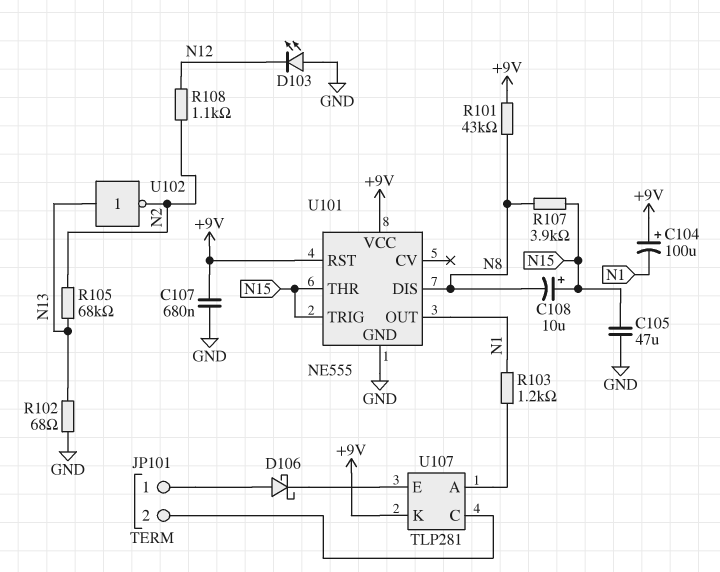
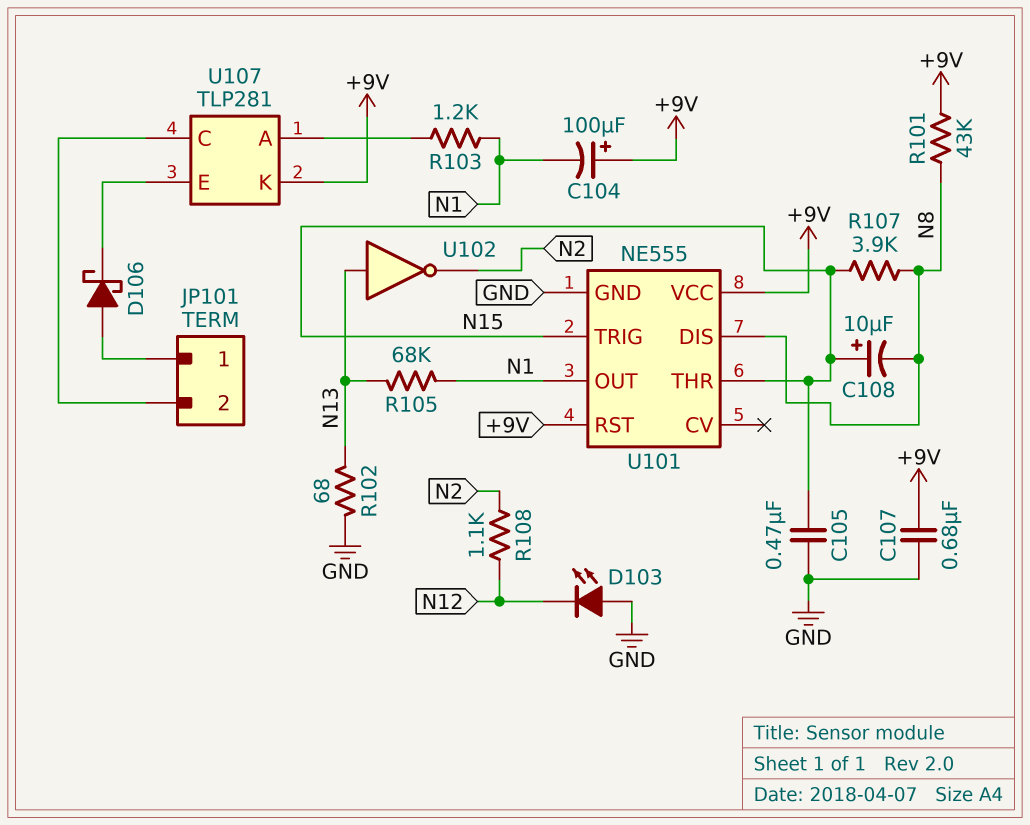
C105: 47uF (GND, N15) -> 470nF (GND, N15)
R105: 68k (N2, N13) -> 68k (N1, N13)

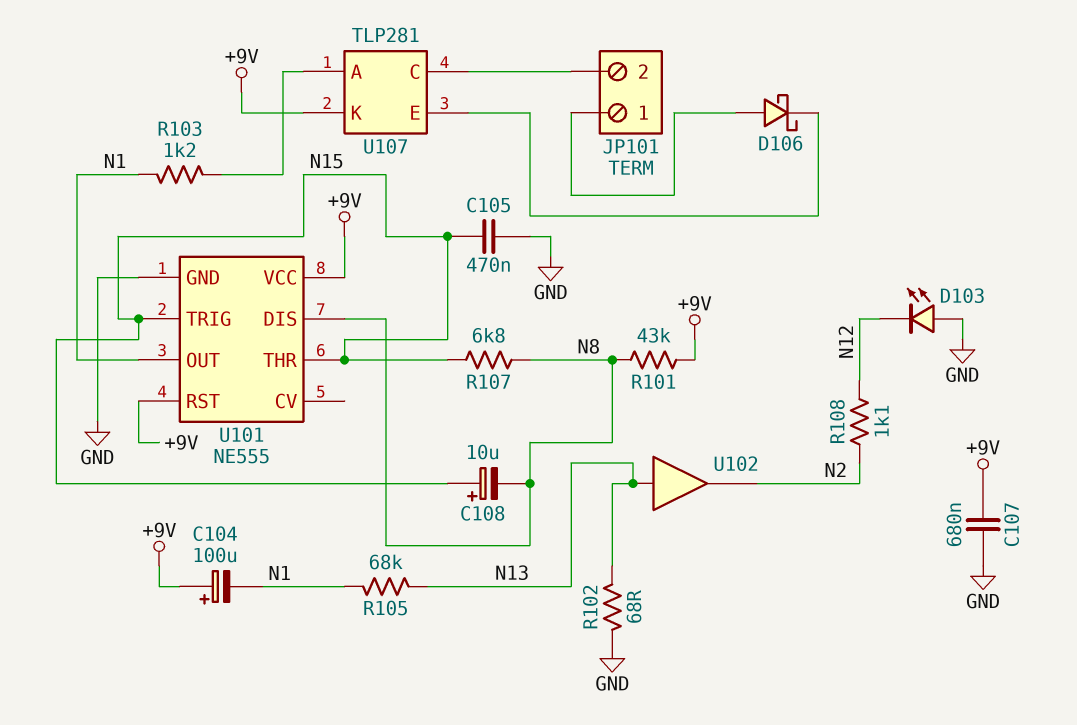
R107: 3.9k (N8, N15) -> 6.8k (N8, N15)
U102: NOT (in N13, out N2) -> buffer (in N13, out N2)

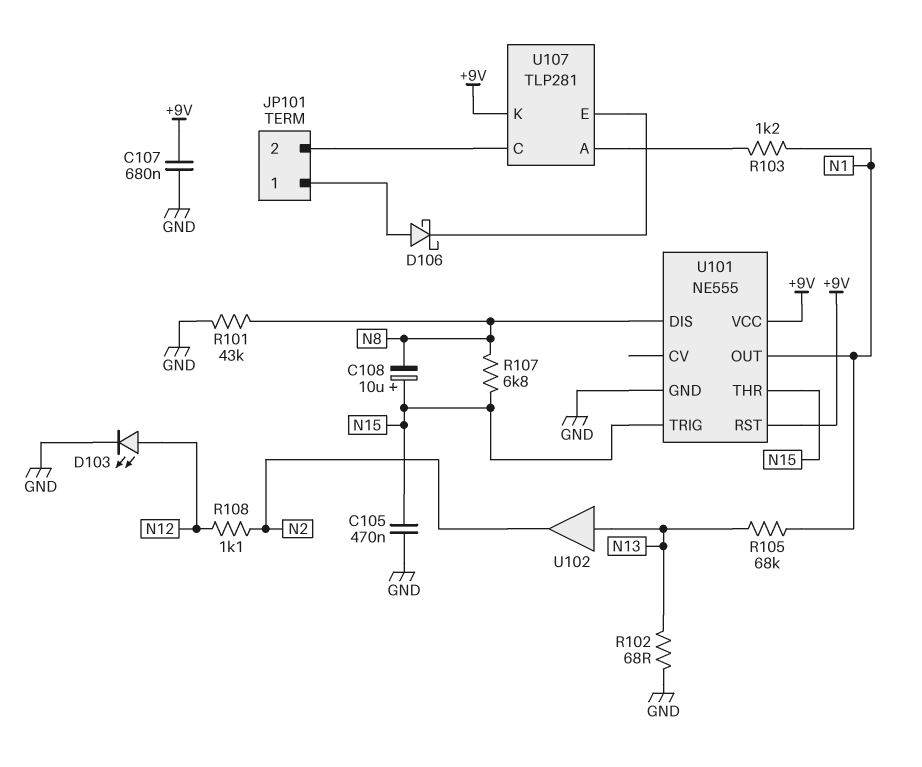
C104: 100uF (plus +9V, minus N1) -> none
D103: LED (A GND, K N12) -> LED (A N12, K GND)
R101: 43k (+9V, N8) -> 43k (GND, N8)

